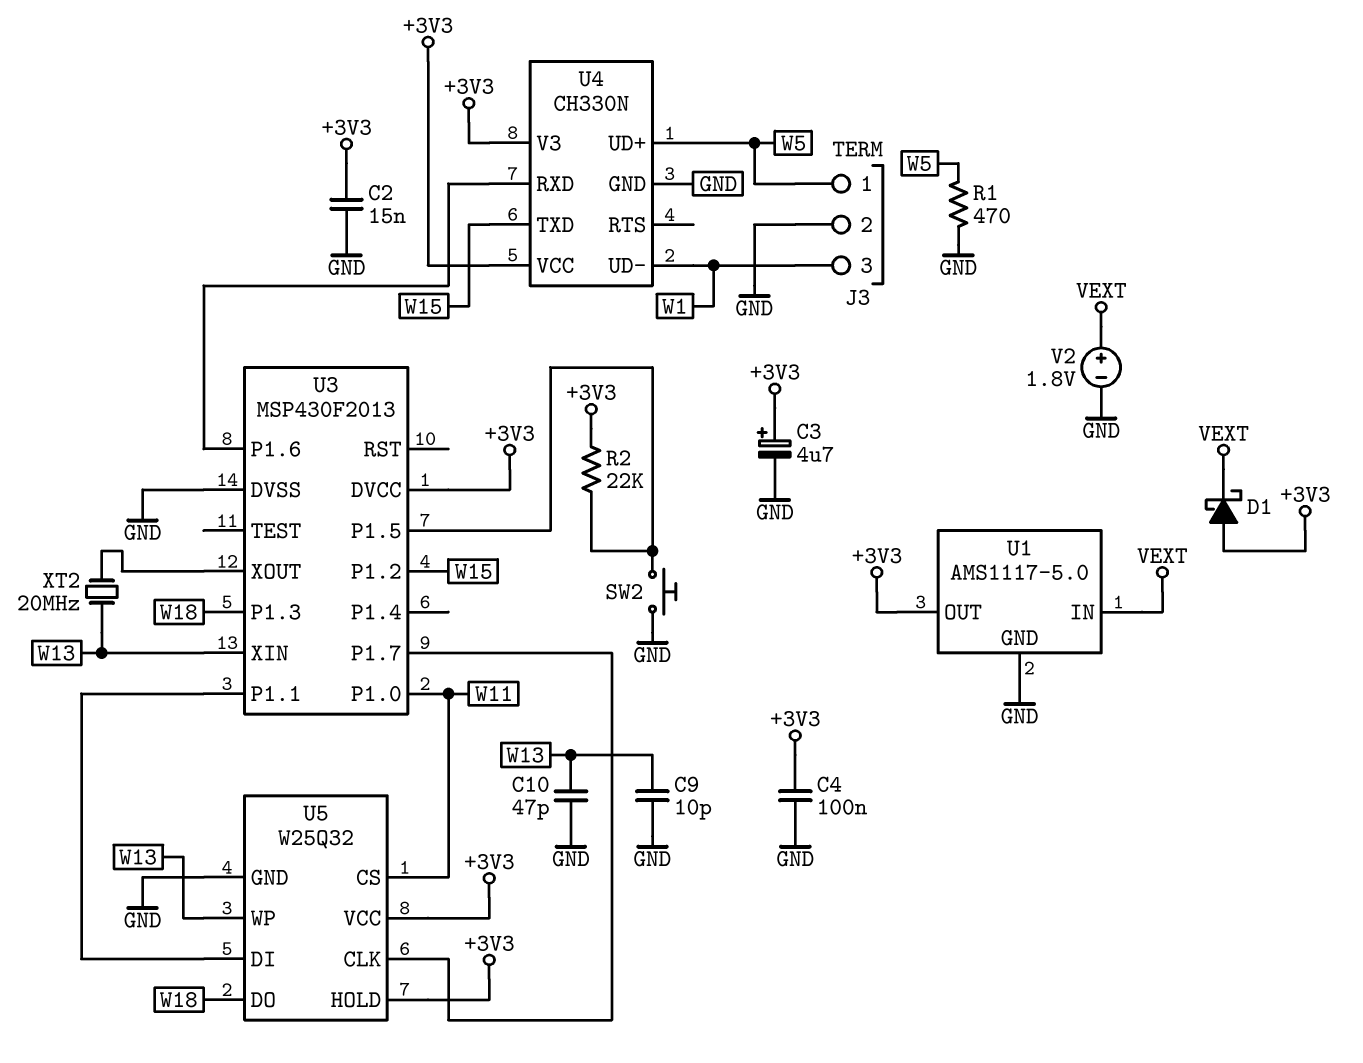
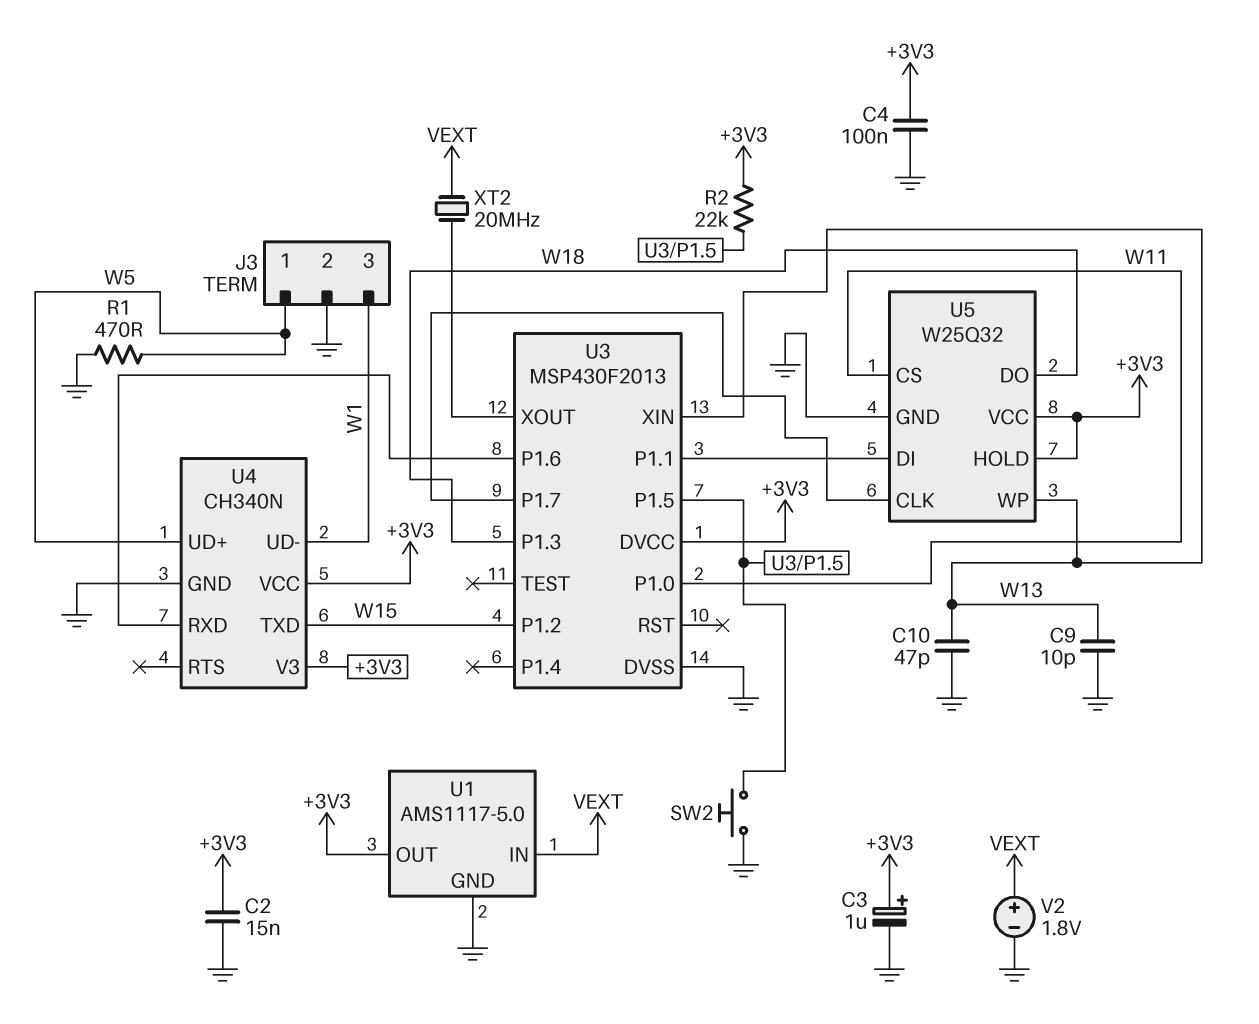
C3: 4.7uF (plus +3V3, minus GND) -> 1uF (plus +3V3, minus GND)
D1: schottky (A +3V3, K VEXT) -> none
U4: CH330N -> CH340N
XT2: 20MHz (U3/XOUT, W13) -> 20MHz (U3/XOUT, VEXT)

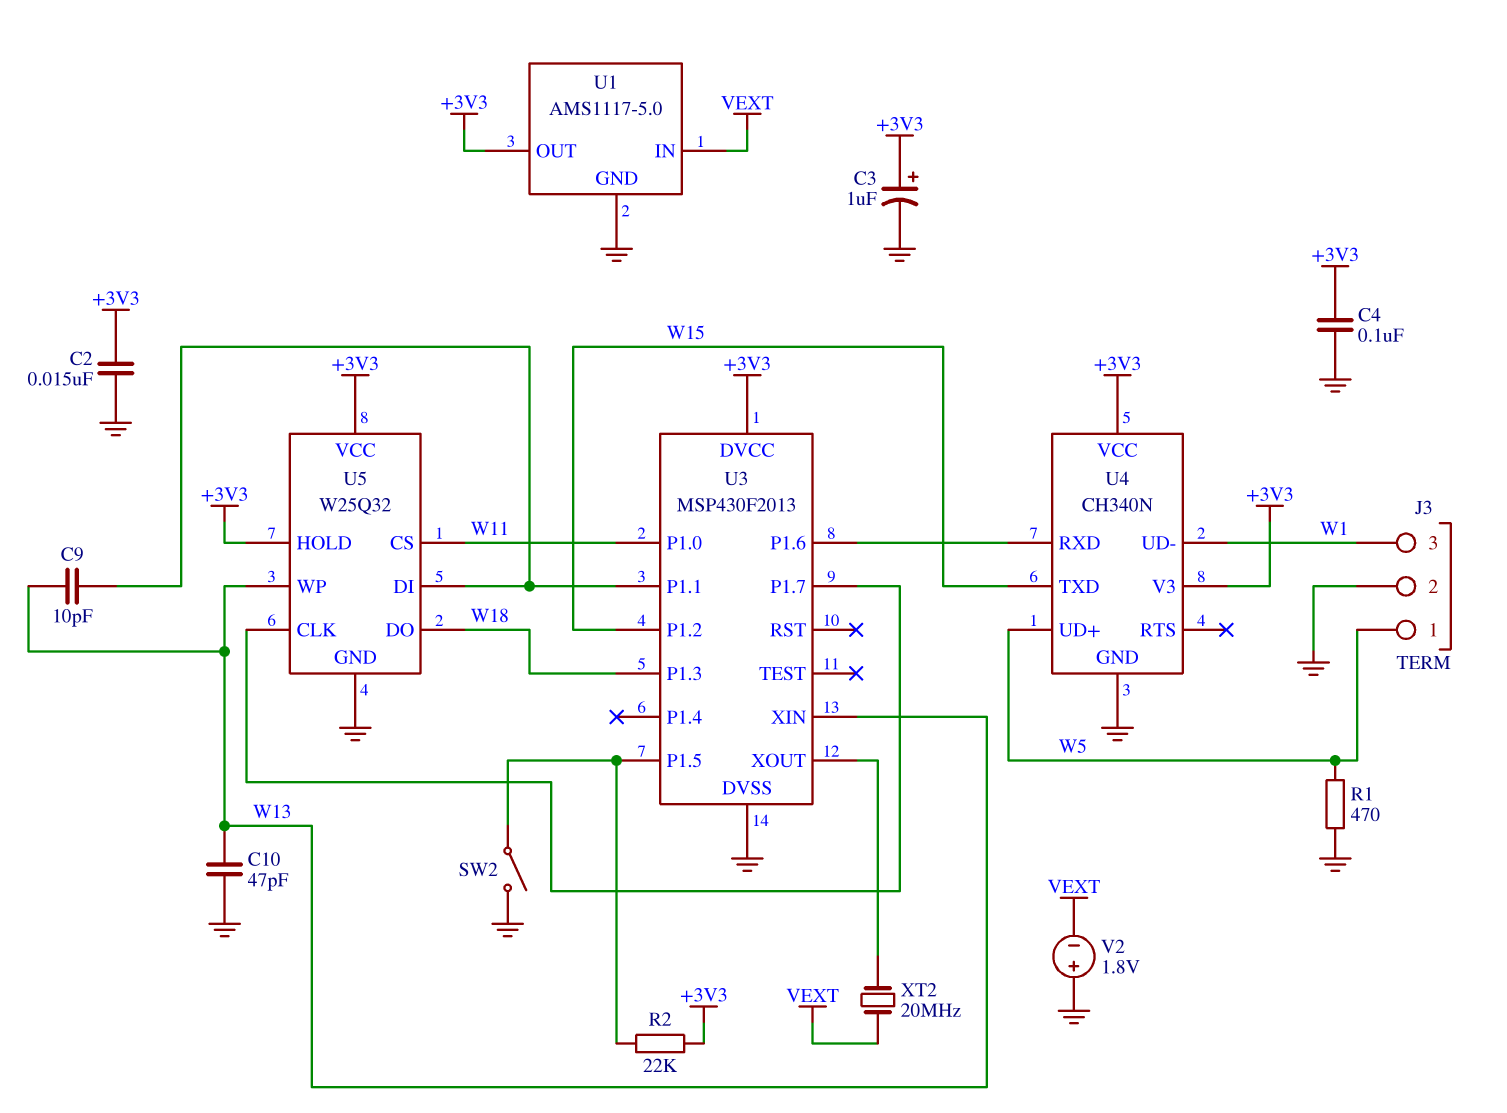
C9: 10pF (GND, W13) -> 10pF (U3/P1.1, W13)
SW2: button (GND, U3/P1.5) -> switch (GND, U3/P1.5)
V2: 1.8V (plus VEXT, minus GND) -> 1.8V (plus GND, minus VEXT)

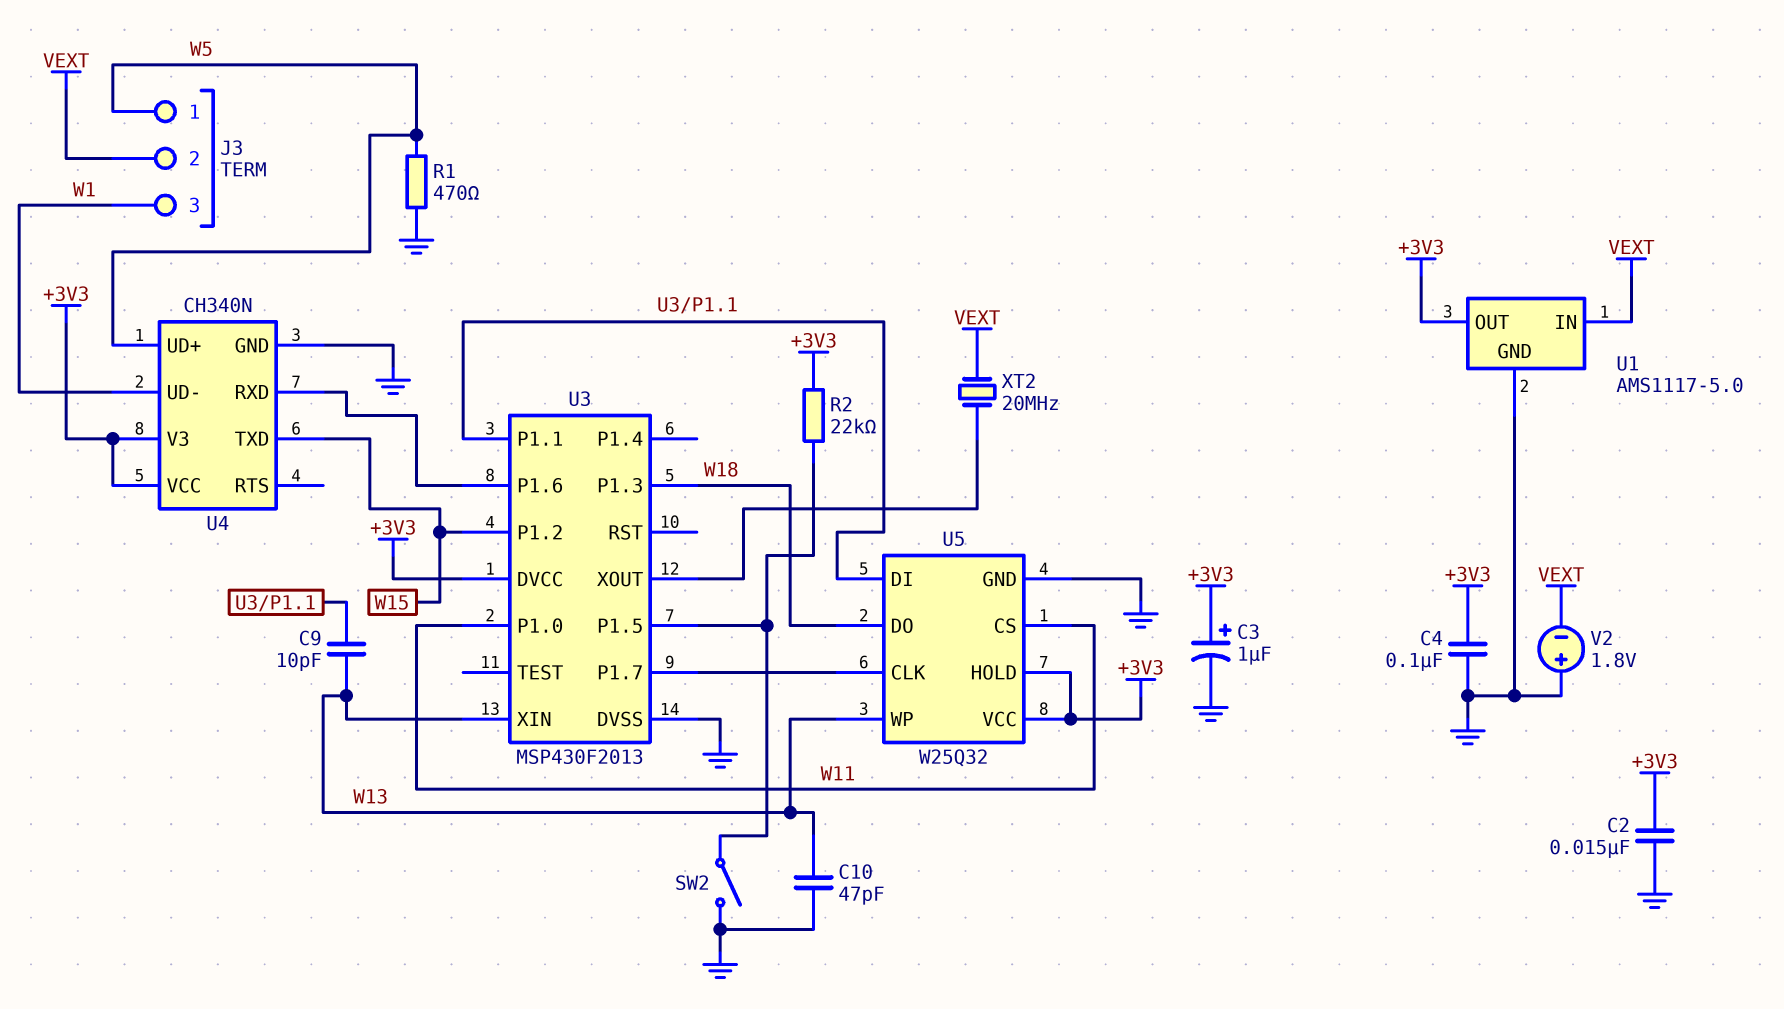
J3 pin 2: GND -> VEXT

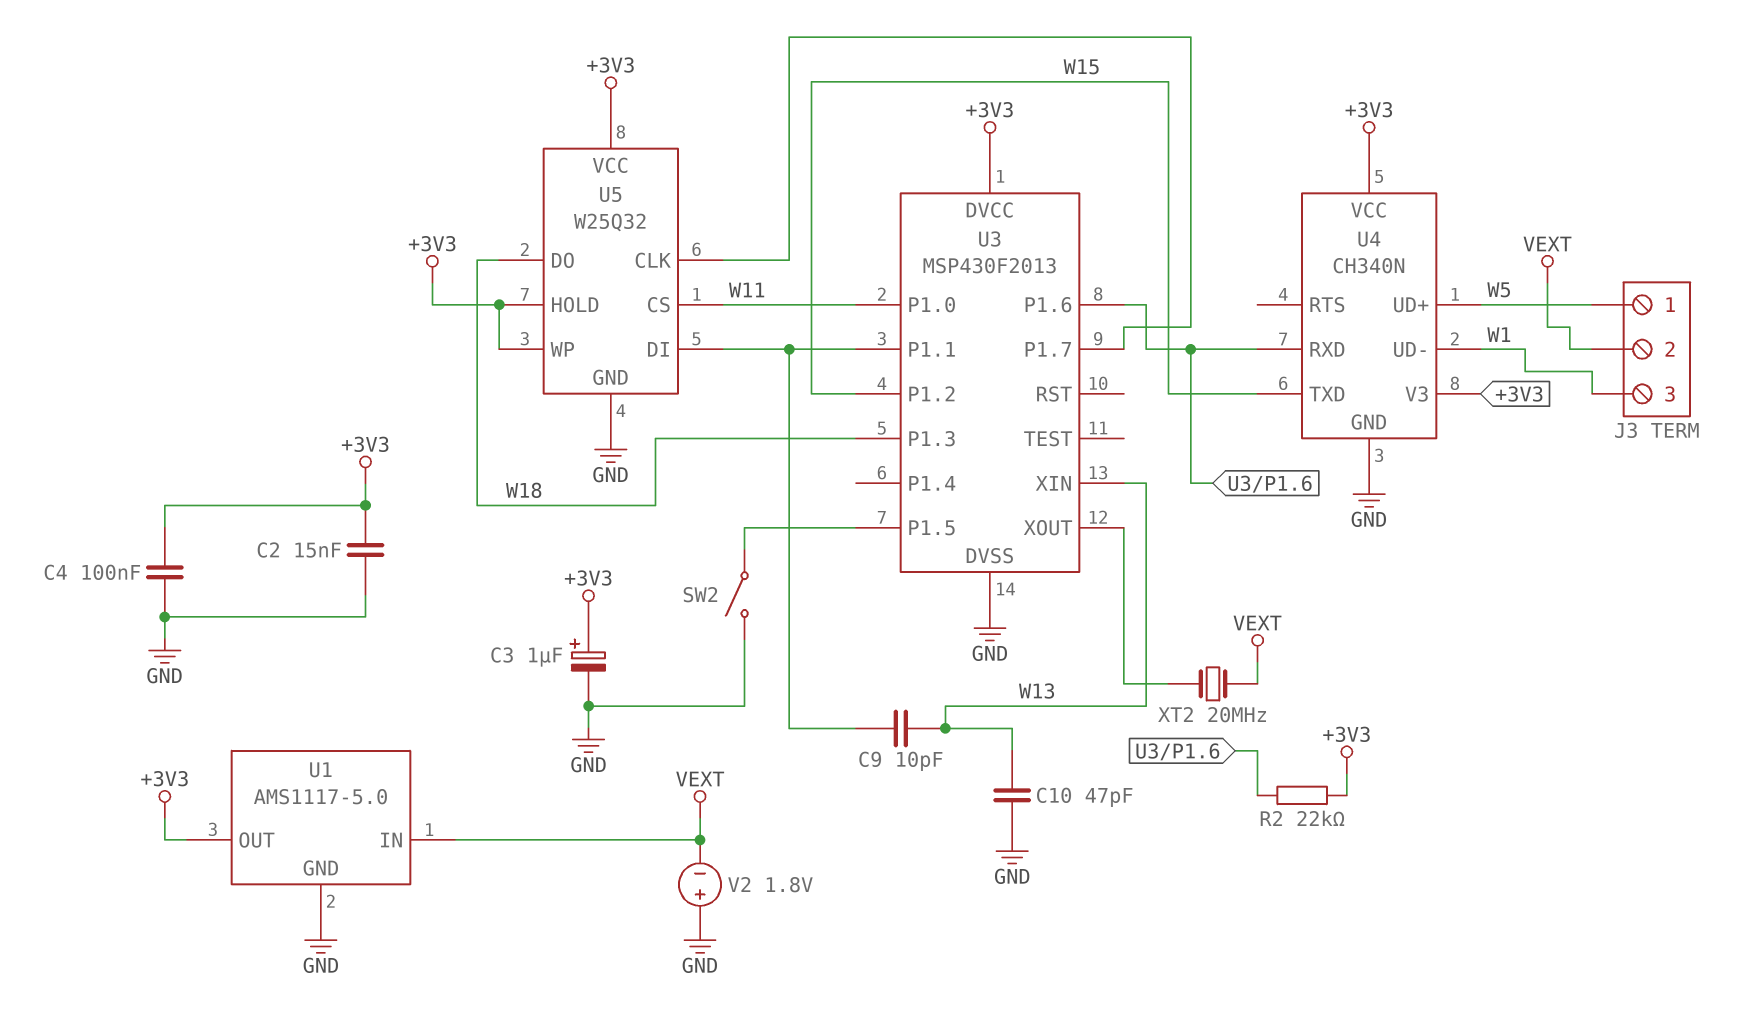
R1: 470 (GND, W5) -> none
R2: 22k (+3V3, U3/P1.5) -> 22k (+3V3, U3/P1.6)
U5 pin WP: W13 -> +3V3

